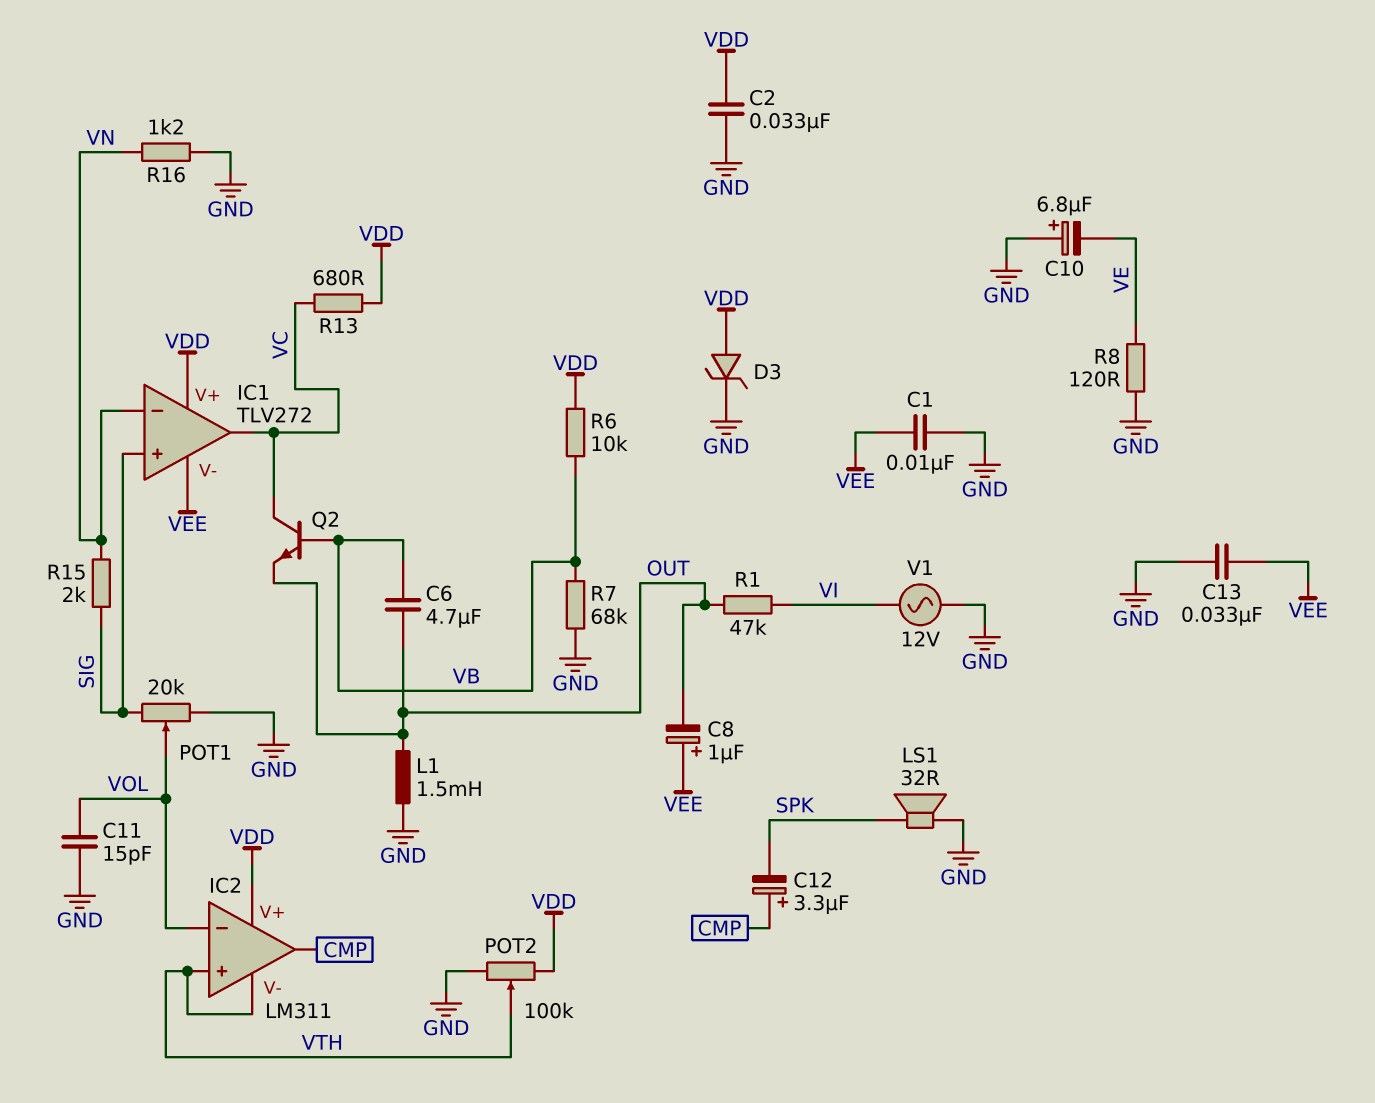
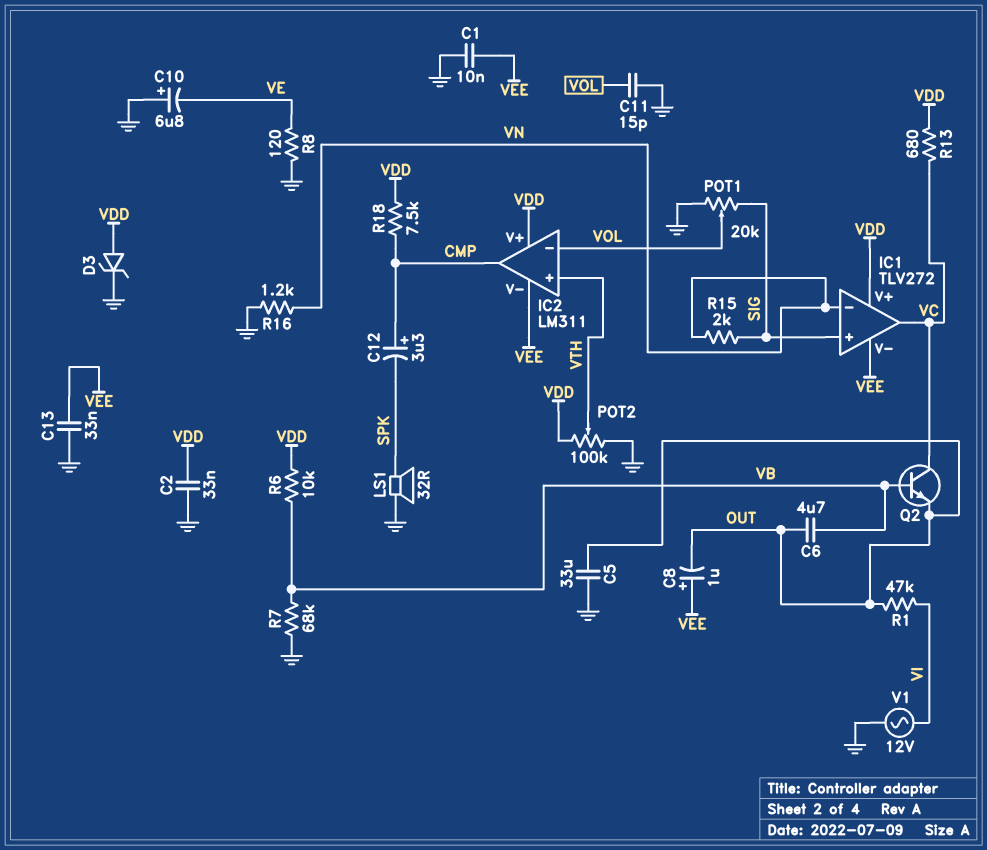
C5: none -> 33uF (GND, OUT)
IC2 pin V-: VTH -> VEE
L1: 1.5mH (GND, OUT) -> none
R18: none -> 7.5k (CMP, VDD)

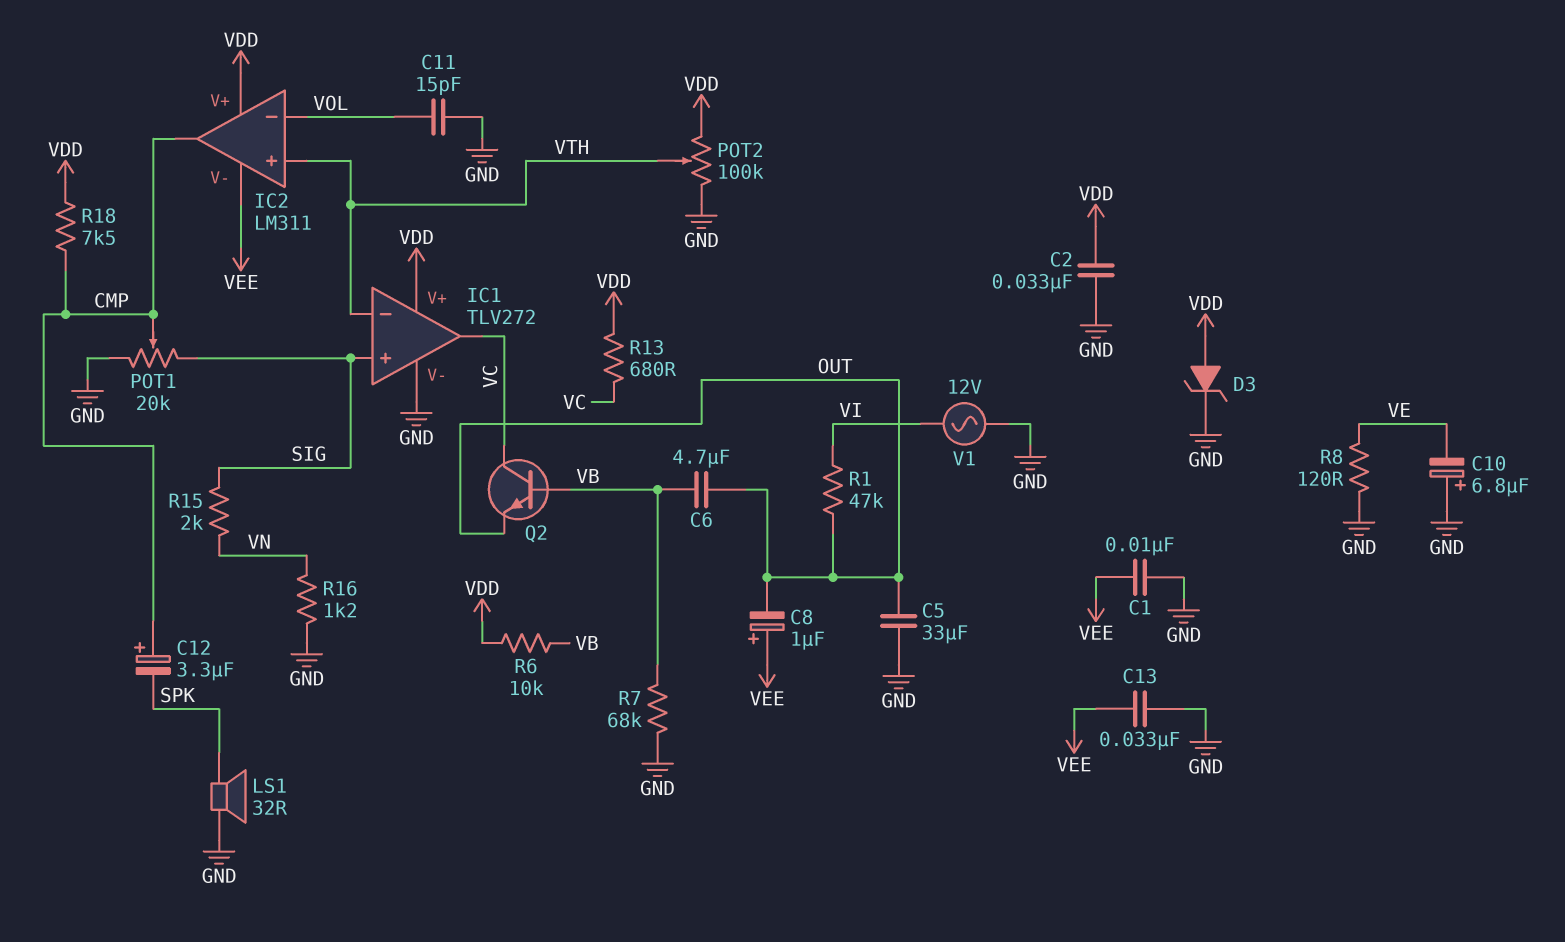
IC1 pin V-: VEE -> GND
IC1 pin in-: VN -> VTH
POT1: 20k (GND, SIG, wiper VOL) -> 20k (GND, SIG, wiper CMP)

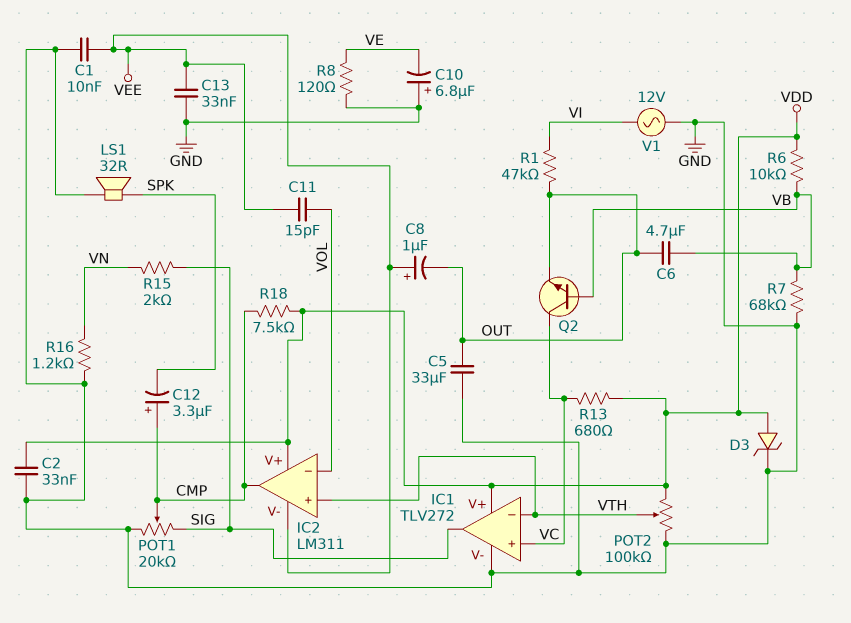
C11: 15pF (GND, VOL) -> 15pF (VEE, VOL)
IC1 pin in+: SIG -> VC
IC1 pin out: VC -> SIG

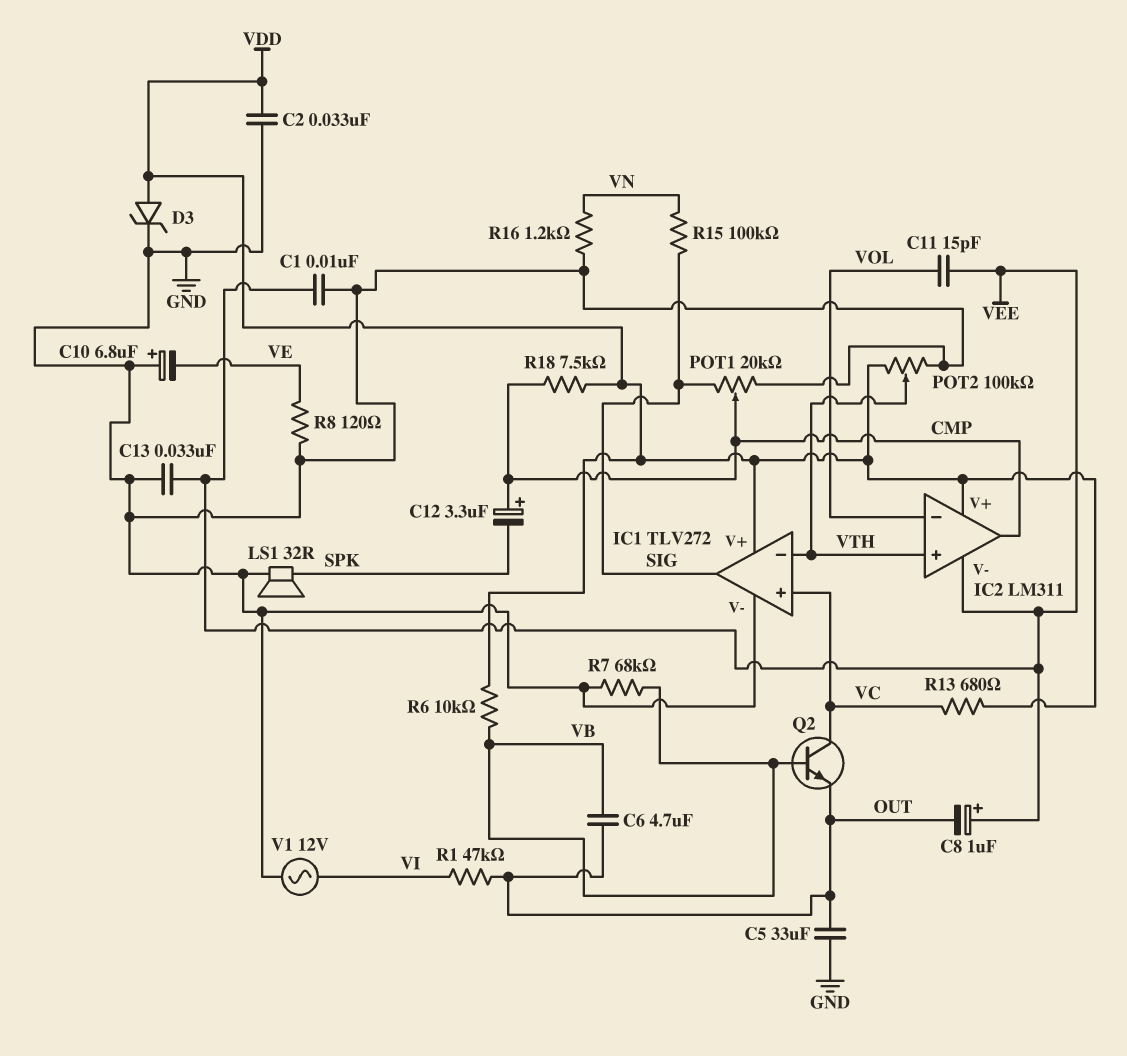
R15: 2k (SIG, VN) -> 100k (SIG, VN)

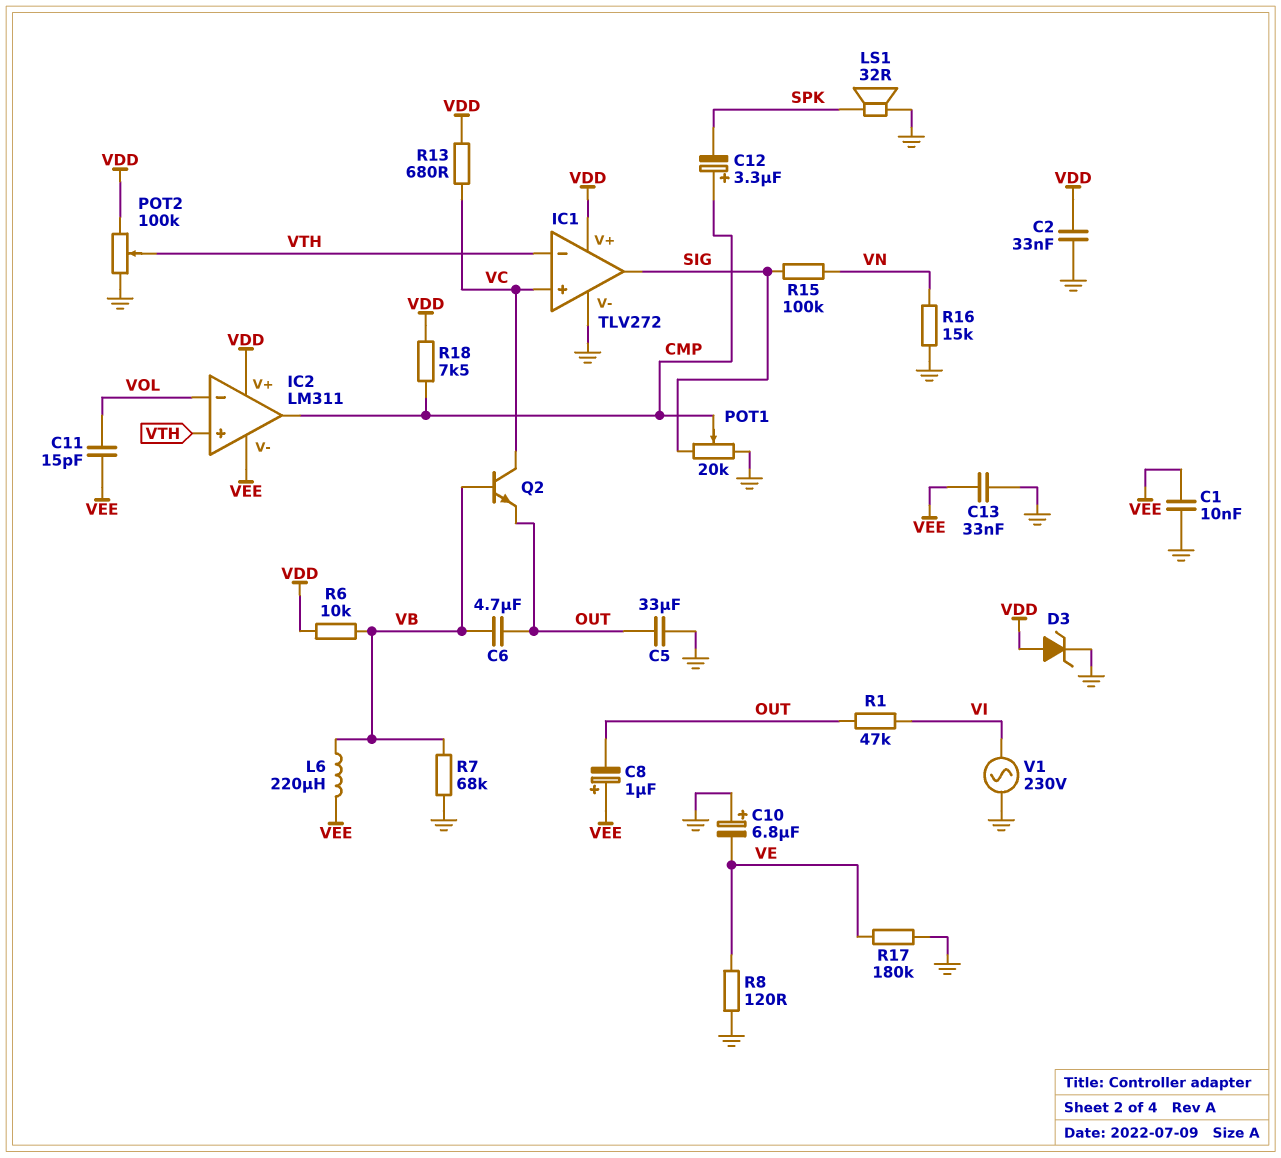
L6: none -> 220uH (VB, VEE)
R16: 1.2k (GND, VN) -> 15k (GND, VN)
R17: none -> 180k (GND, VE)
V1: AC 12V (GND, VI) -> AC 230V (GND, VI)

